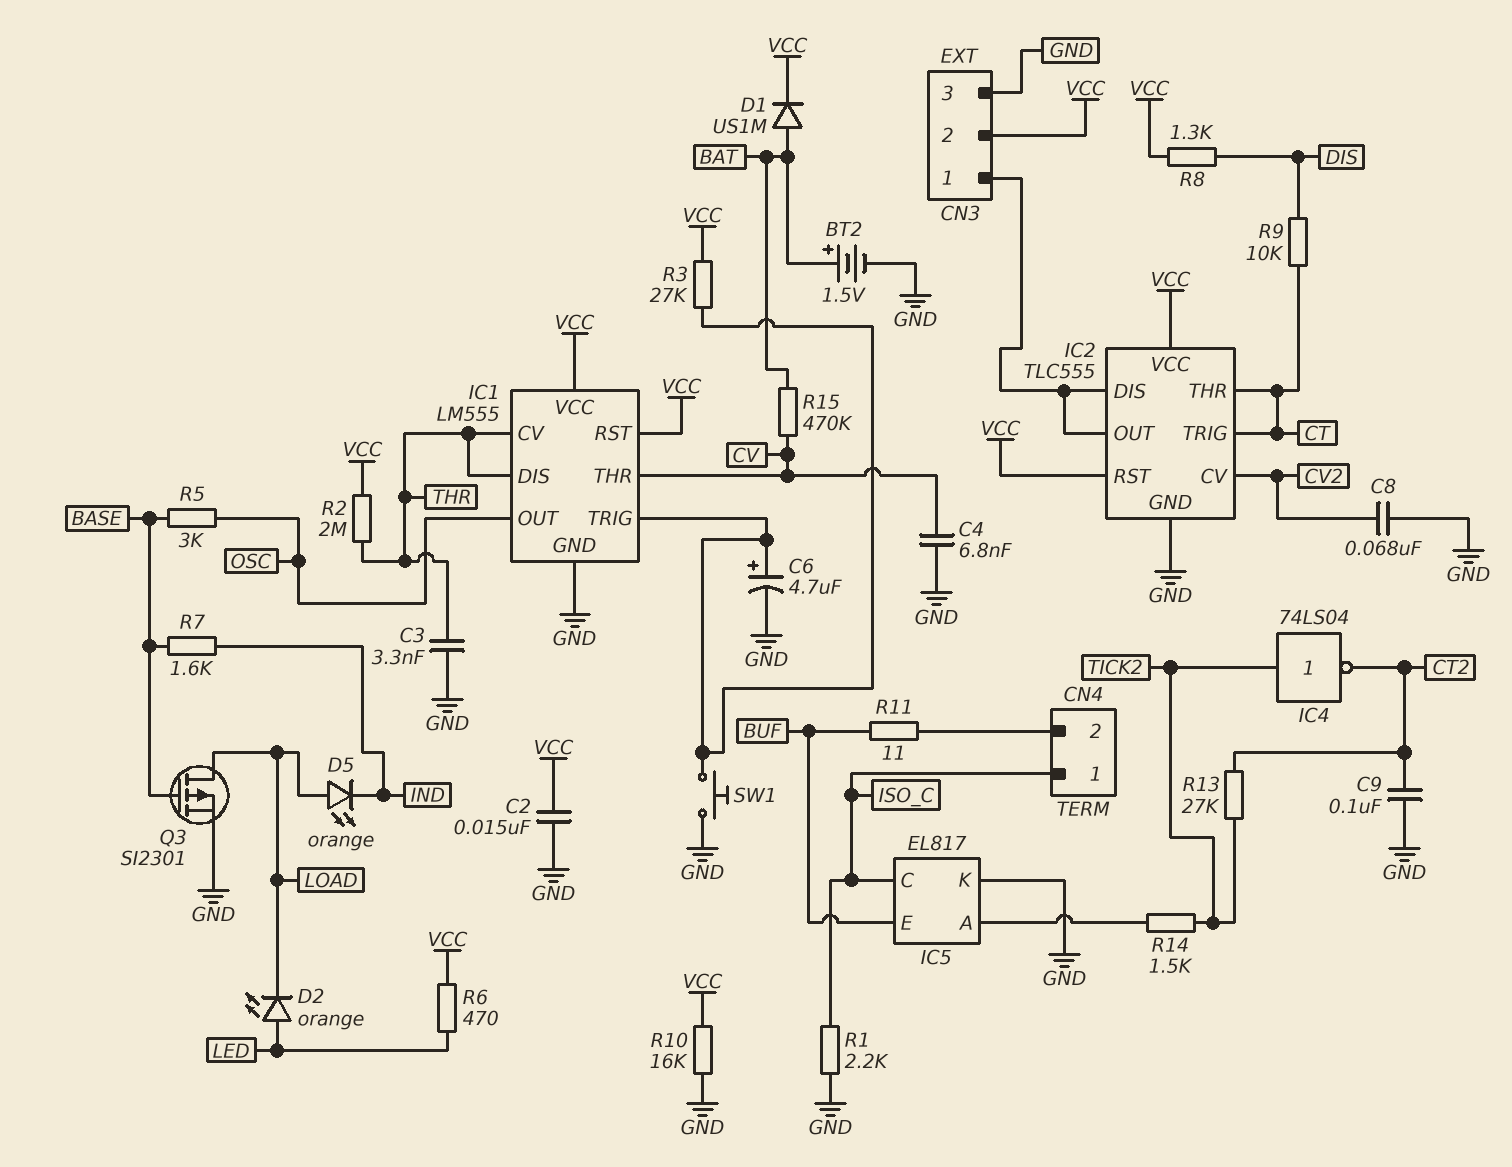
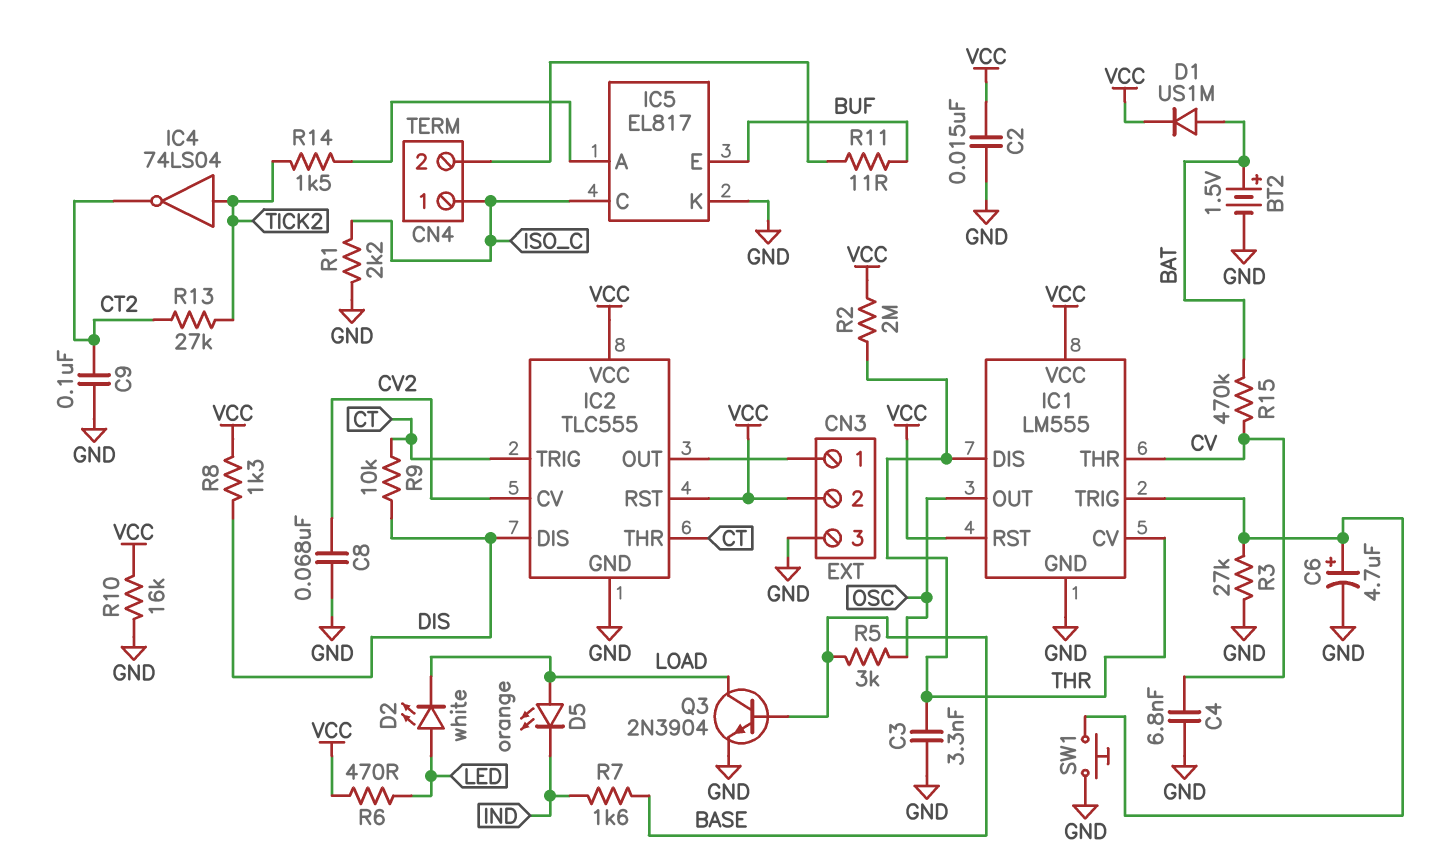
D2: LED orange (A LED, K LOAD) -> LED white (A LED, K LOAD)
IC2 pin DIS: CN3/1 -> DIS
Q3: PMOS SI2301 (G BASE, D LOAD, S GND) -> NPN 2N3904 (B BASE, C LOAD, E GND)
R3: 27k (IC1/TRIG, VCC) -> 27k (GND, IC1/TRIG)

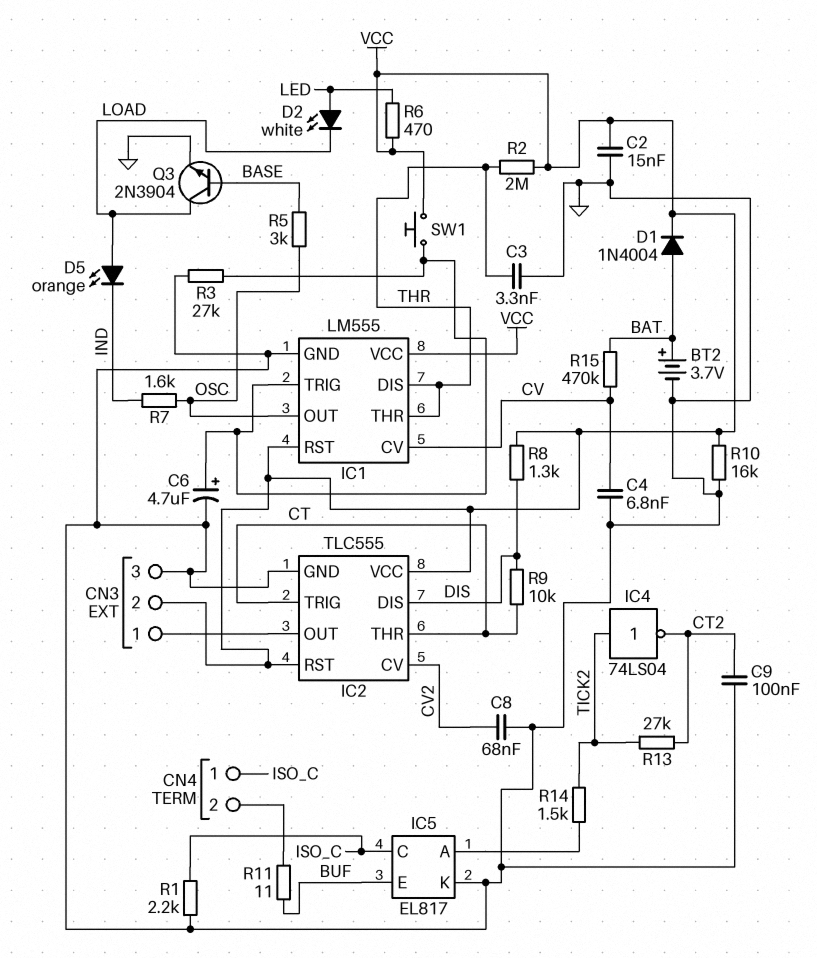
BT2: 1.5V (plus BAT, minus GND) -> 3.7V (plus BAT, minus GND)
D1: diode US1M (A BAT, K VCC) -> diode 1N4004 (A BAT, K VCC)
IC1 pin CV: THR -> CV
IC1 pin THR: CV -> THR
R7: 1.6k (BASE, IND) -> 1.6k (IND, OSC)
SW1: button (GND, IC1/TRIG) -> button (IC1/TRIG, VCC)

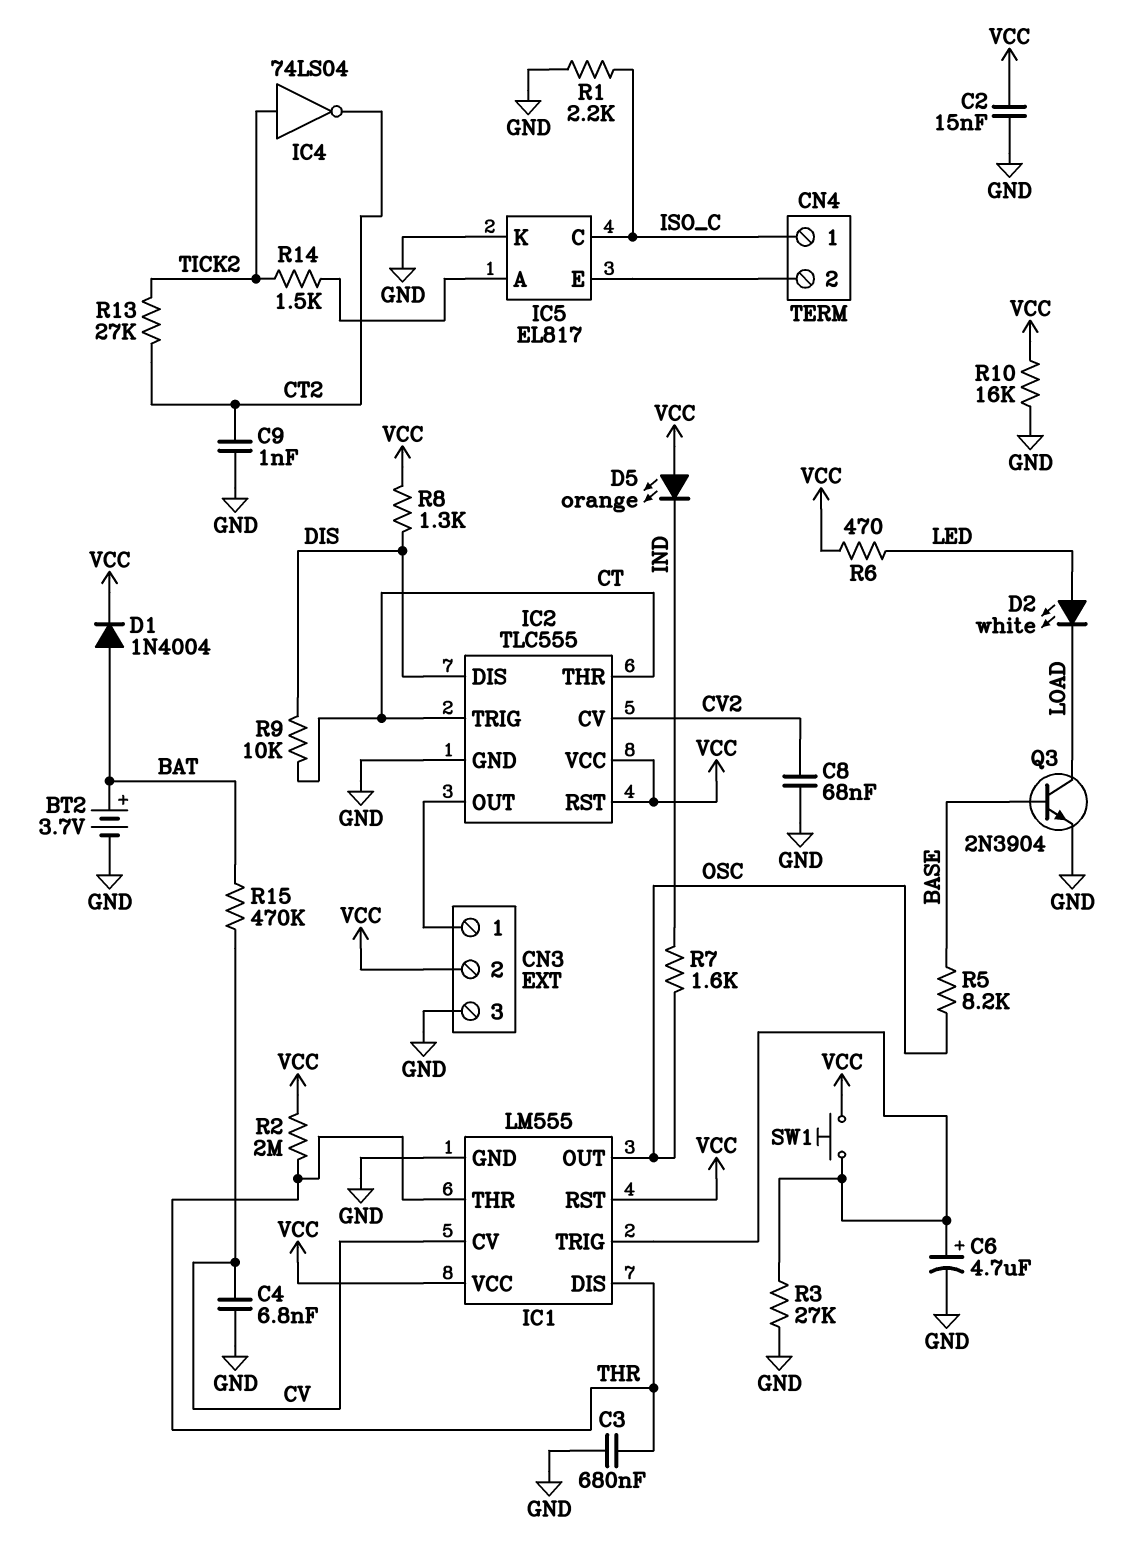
C3: 3.3nF (GND, THR) -> 680nF (GND, THR)
C9: 100nF (CT2, GND) -> 1nF (CT2, GND)
D5: LED orange (A LOAD, K IND) -> LED orange (A VCC, K IND)
IC5 pin E: BUF -> CN4/2
R5: 3k (BASE, OSC) -> 8.2k (BASE, OSC)
R11: 11 (BUF, CN4/2) -> none

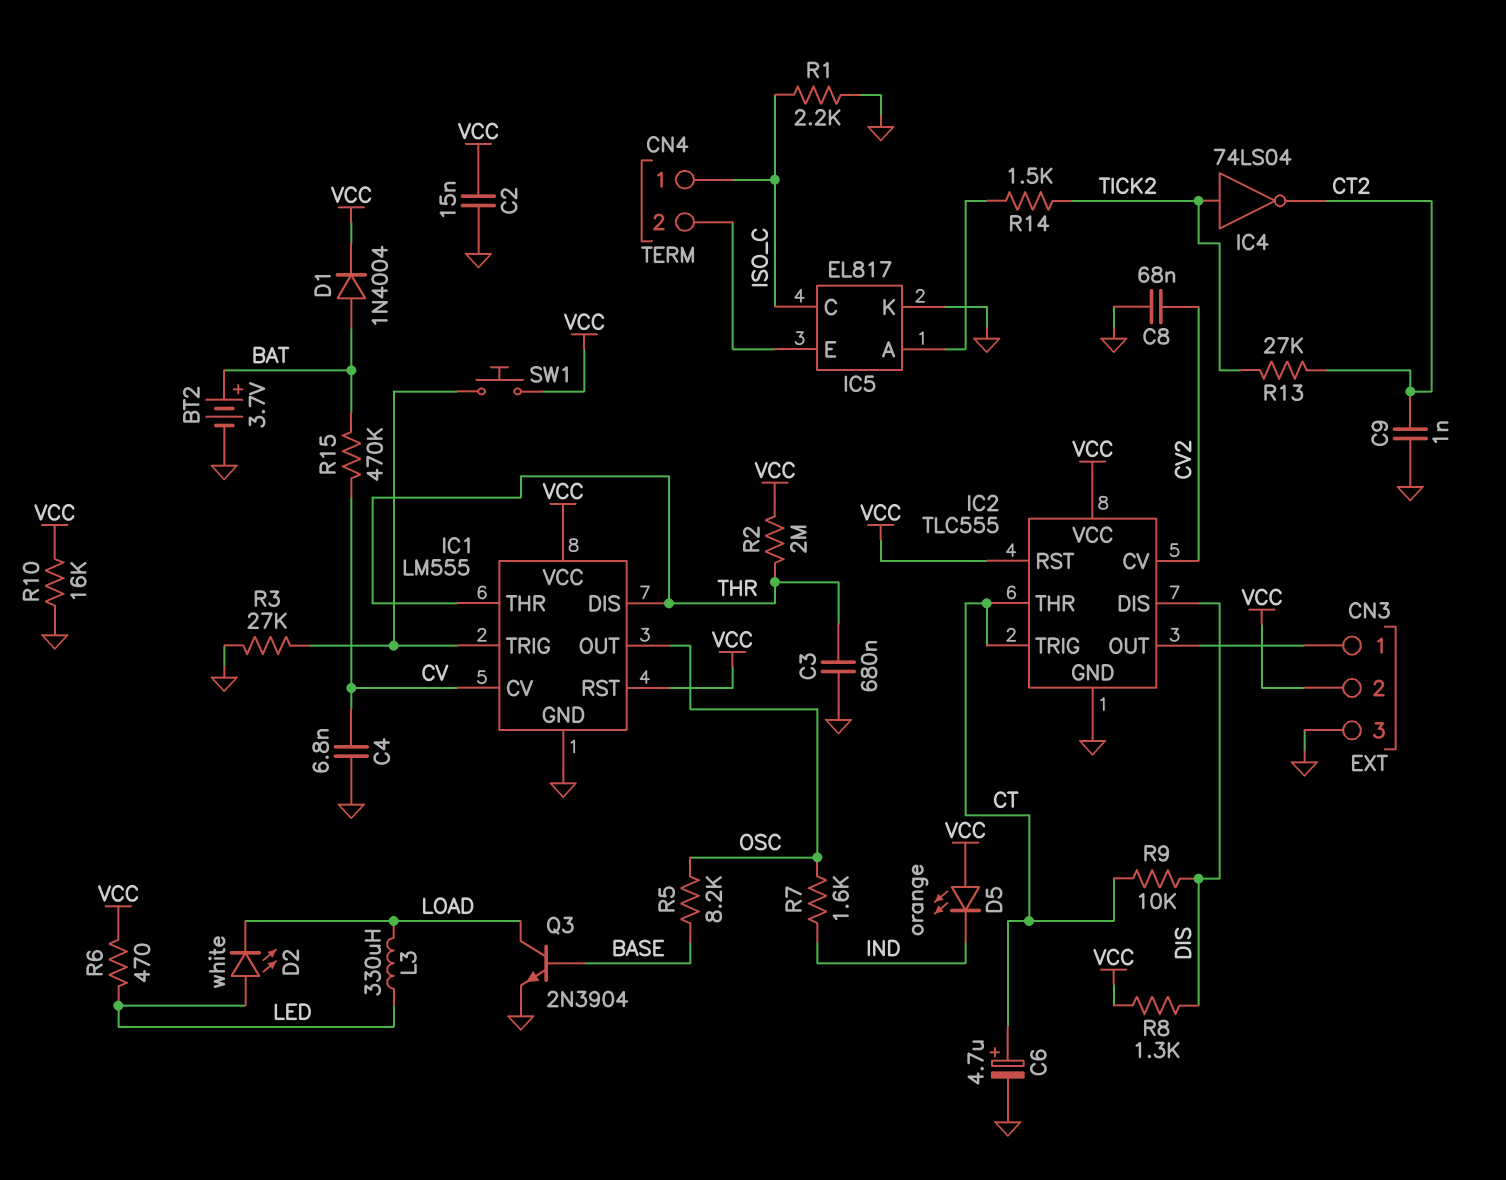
C6: 4.7uF (plus IC1/TRIG, minus GND) -> 4.7uF (plus CT, minus GND)
L3: none -> 330uH (LED, LOAD)

